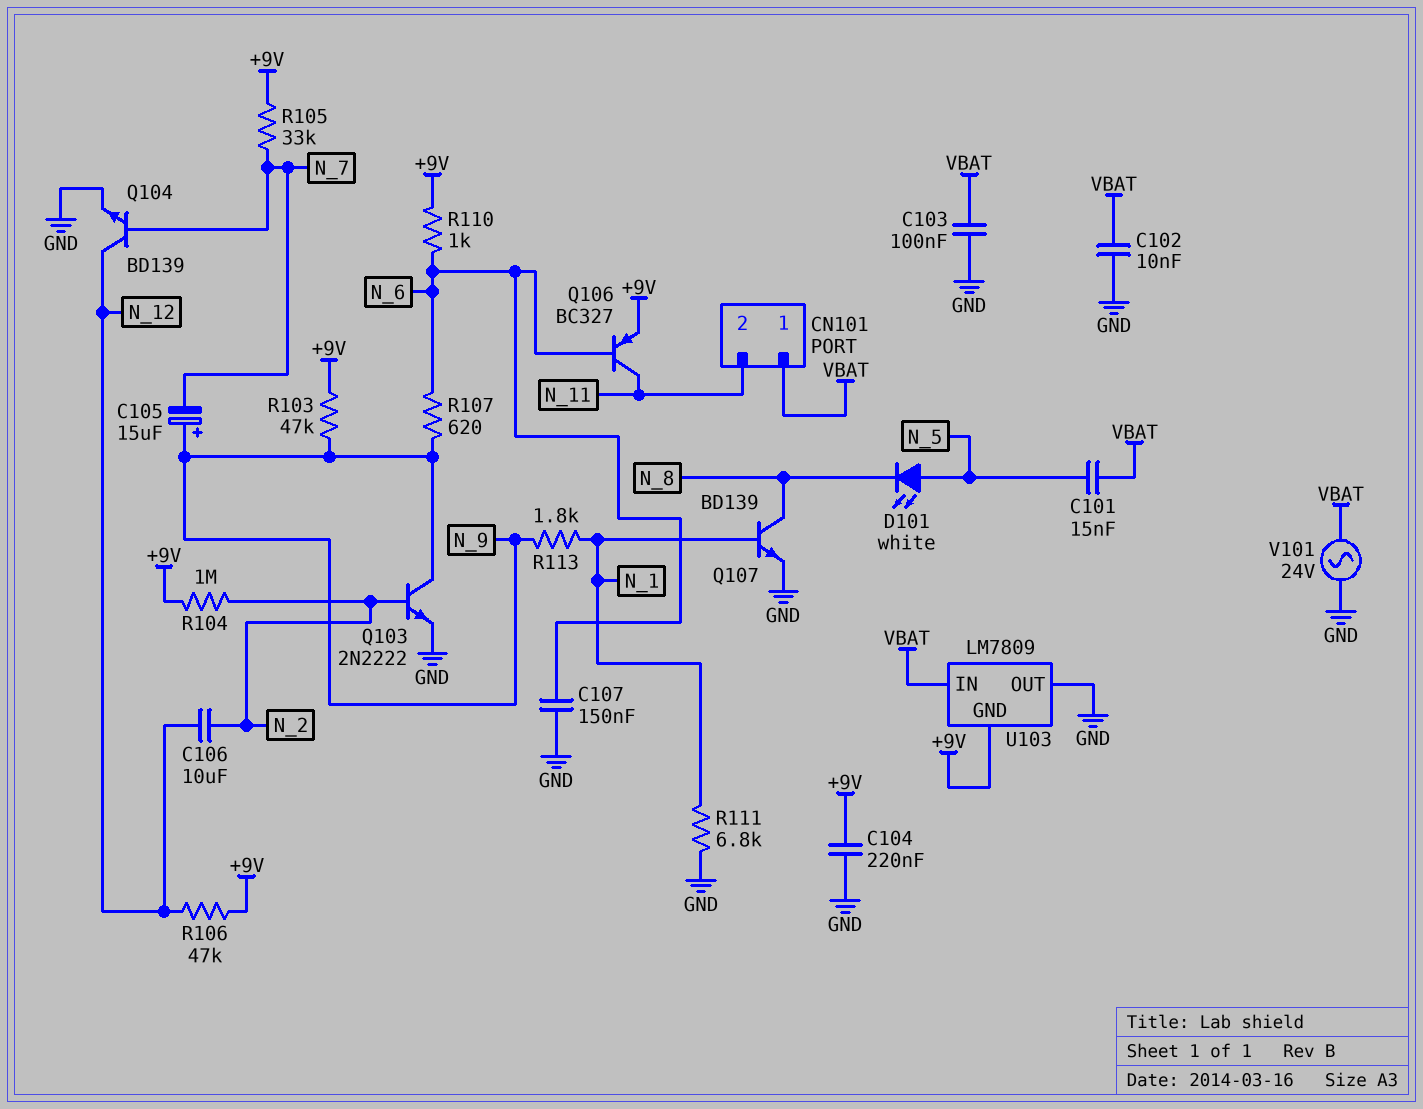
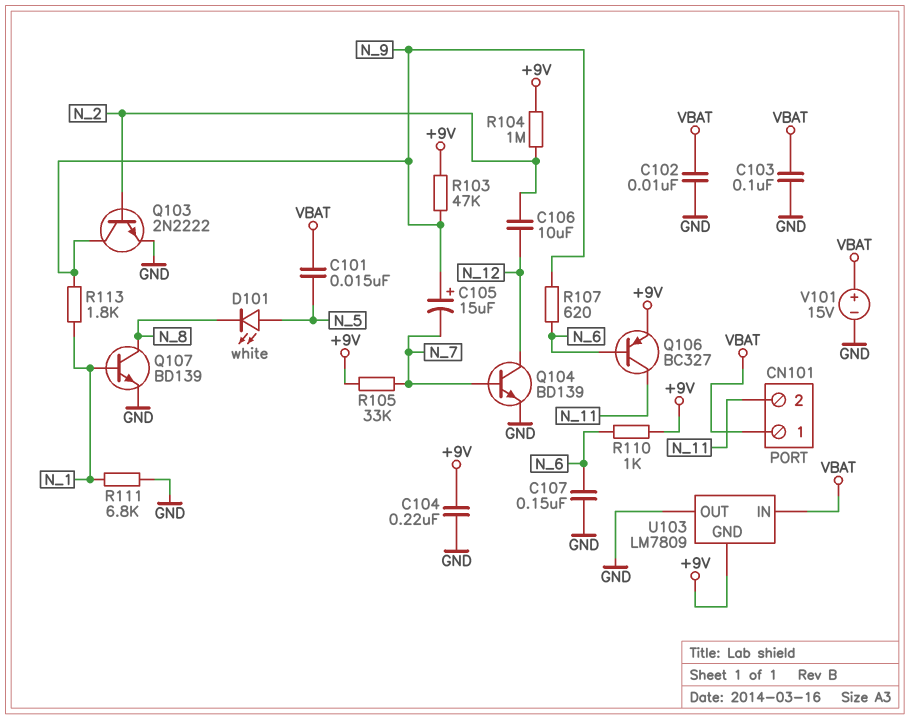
R106: 47k (+9V, N_12) -> none
V101: AC 24V (GND, VBAT) -> 15V (plus VBAT, minus GND)

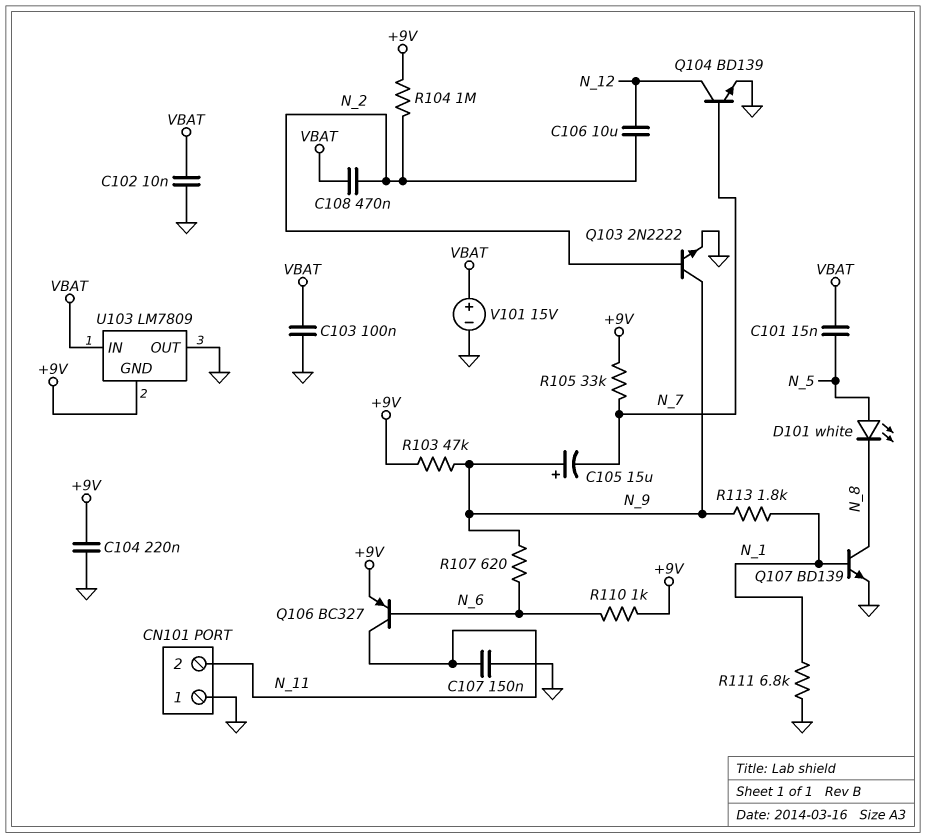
C107: 150nF (GND, N_6) -> 150nF (GND, N_11)
C108: none -> 470nF (N_2, VBAT)
CN101 pin 1: VBAT -> GND

